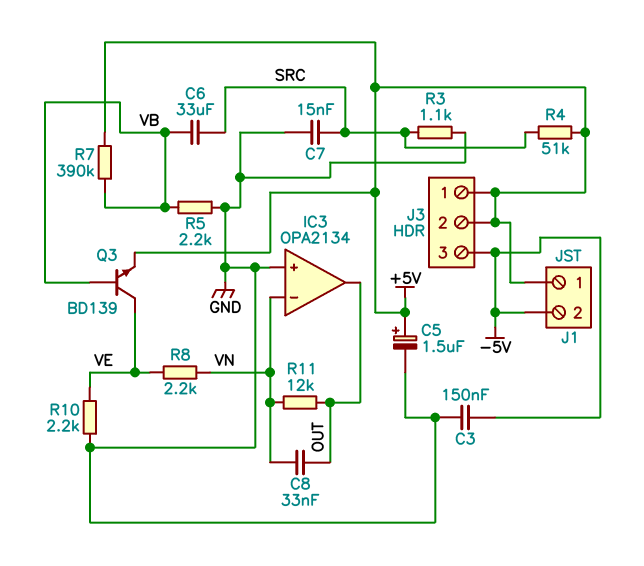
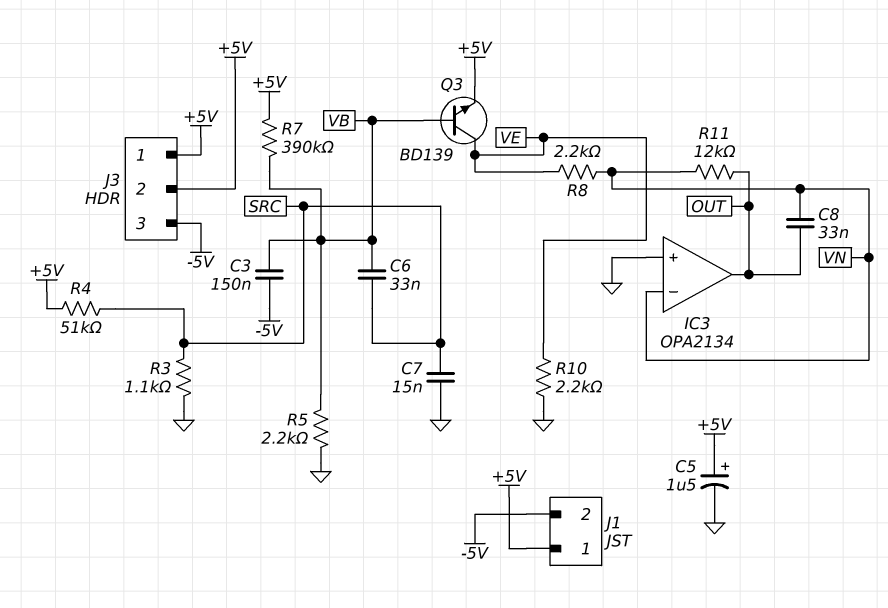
C3: 150nF (-5V, GND) -> 150nF (-5V, VB)
C6: 33uF (SRC, VB) -> 33nF (SRC, VB)

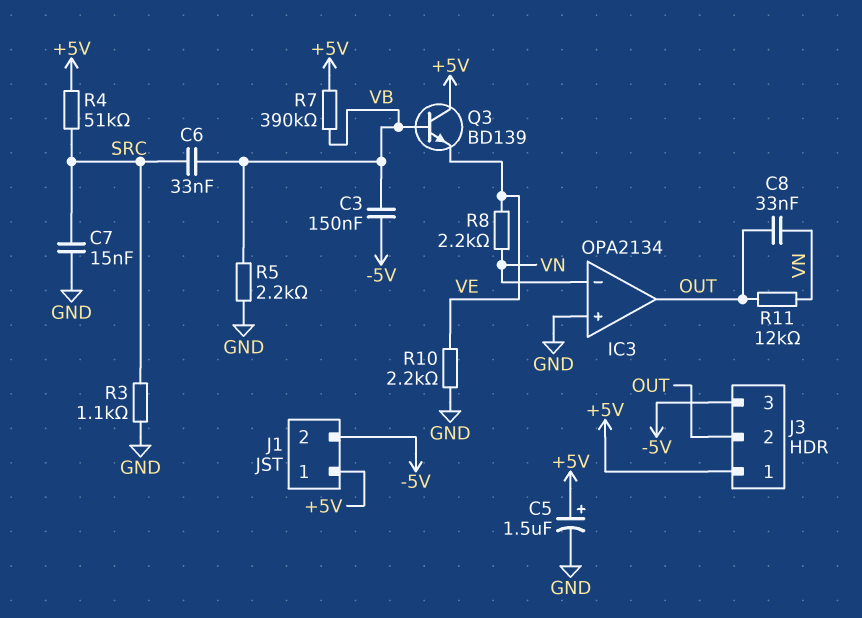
J3 pin 2: +5V -> OUT
Q3: NPN BD139 (B VB, C VE, E +5V) -> NPN BD139 (B VB, C +5V, E VE)

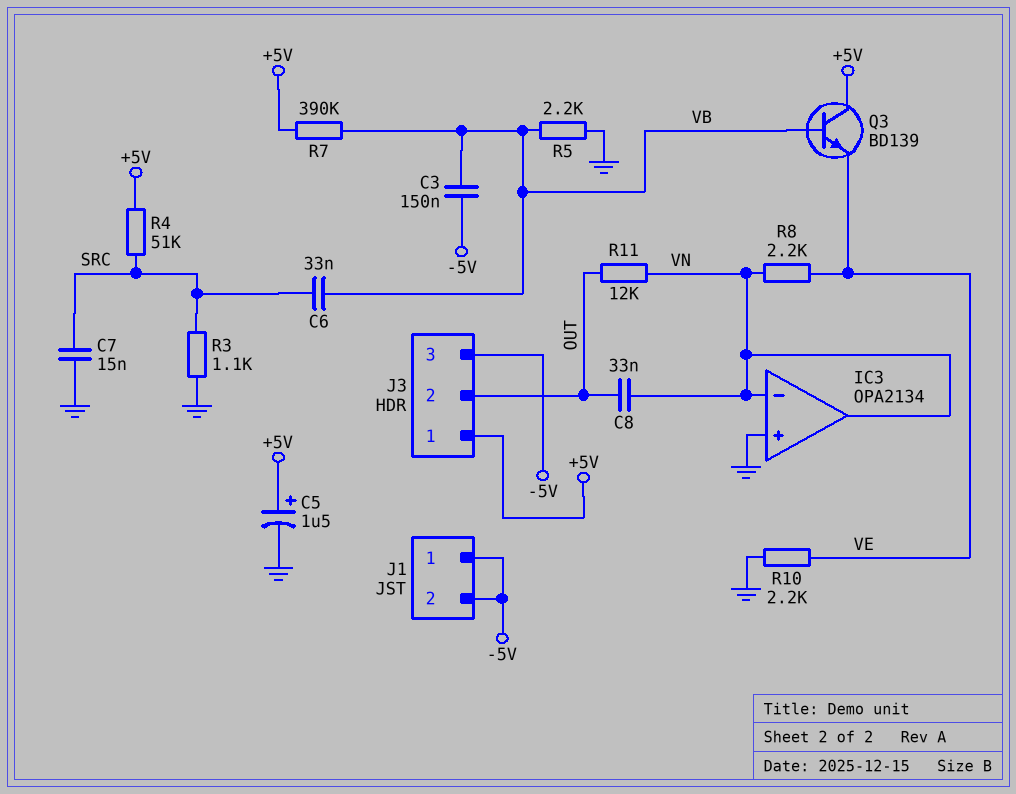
IC3 pin out: OUT -> VN
J1 pin 1: +5V -> -5V

